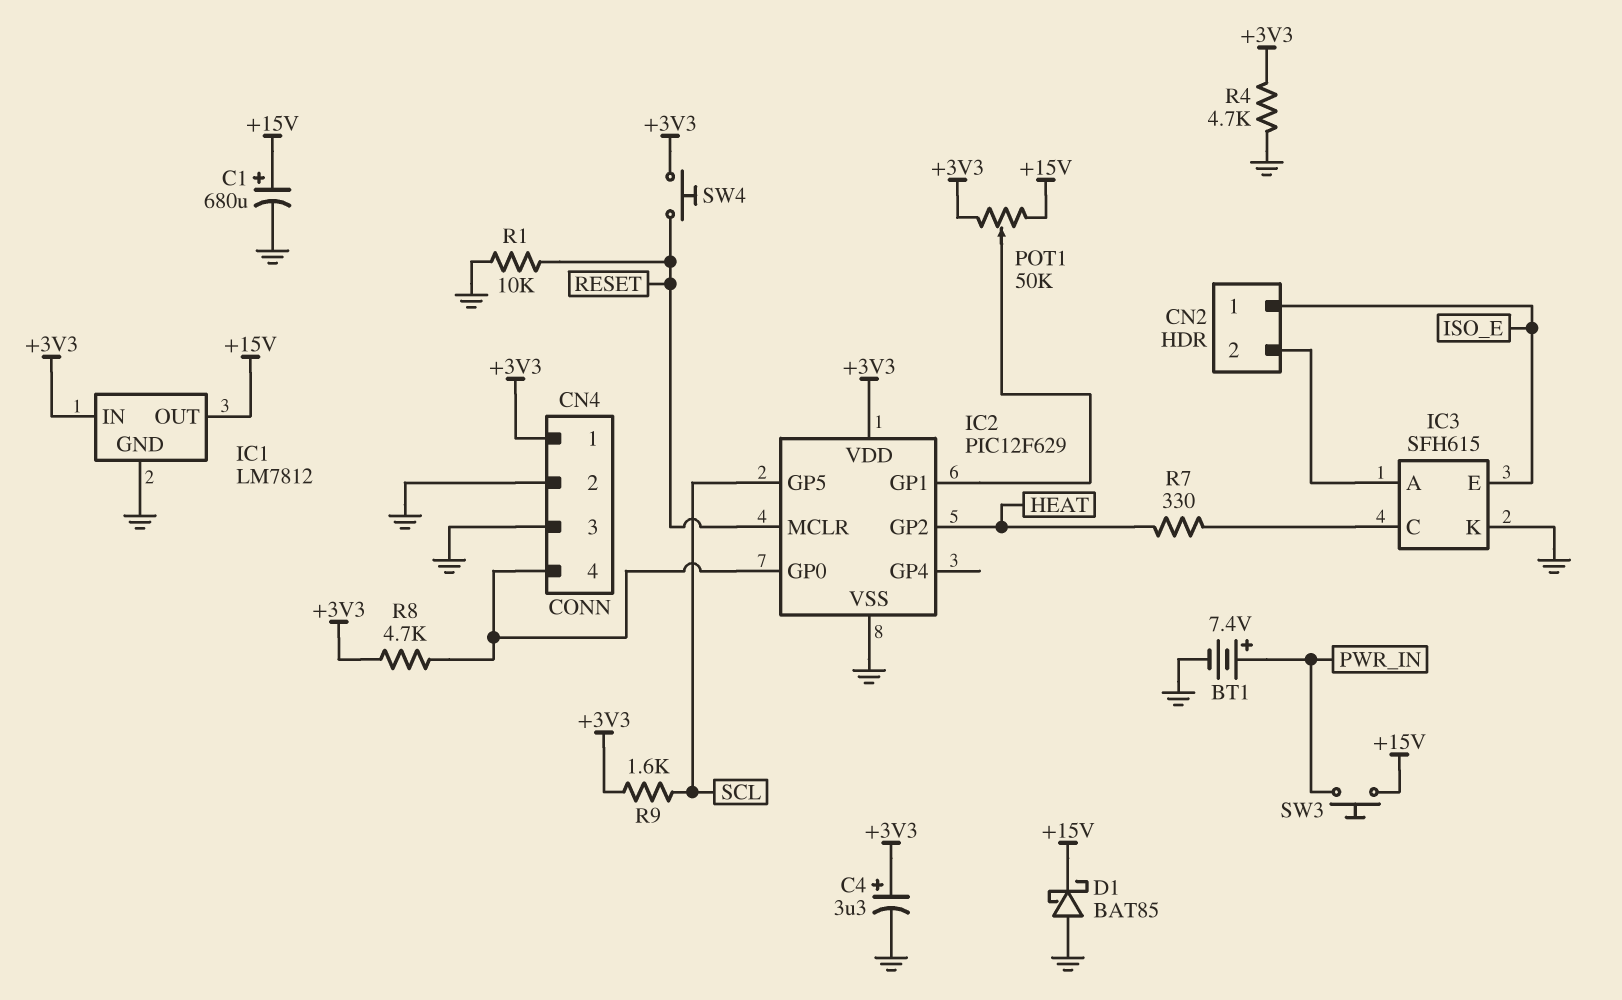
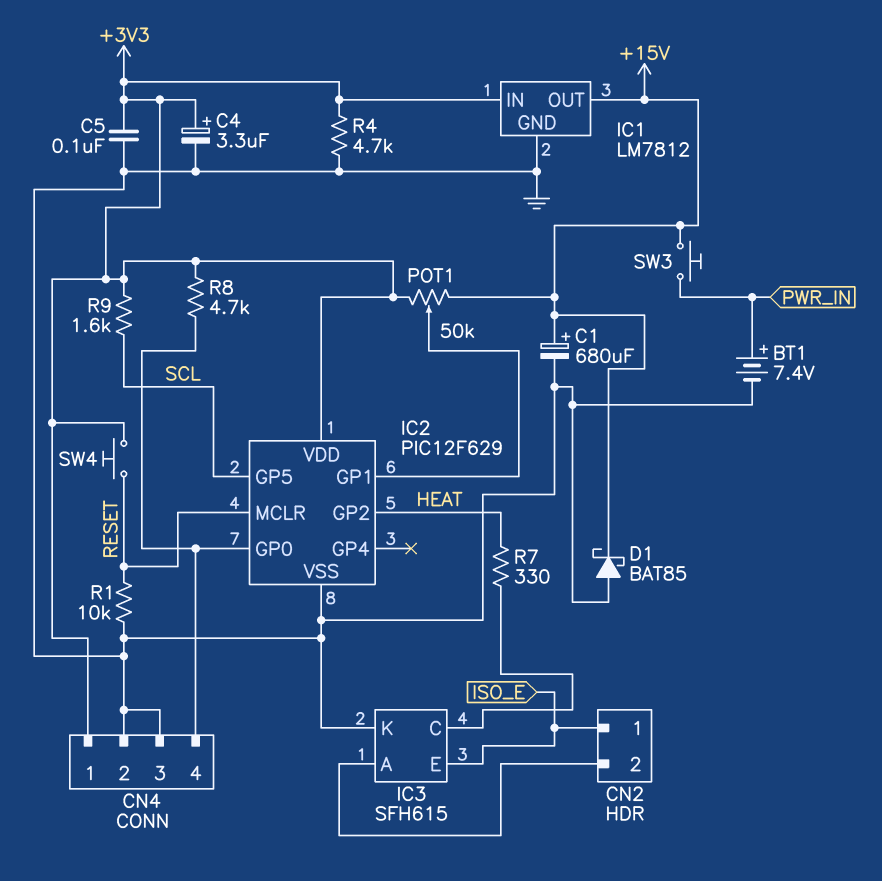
C5: none -> 100nF (+3V3, GND)

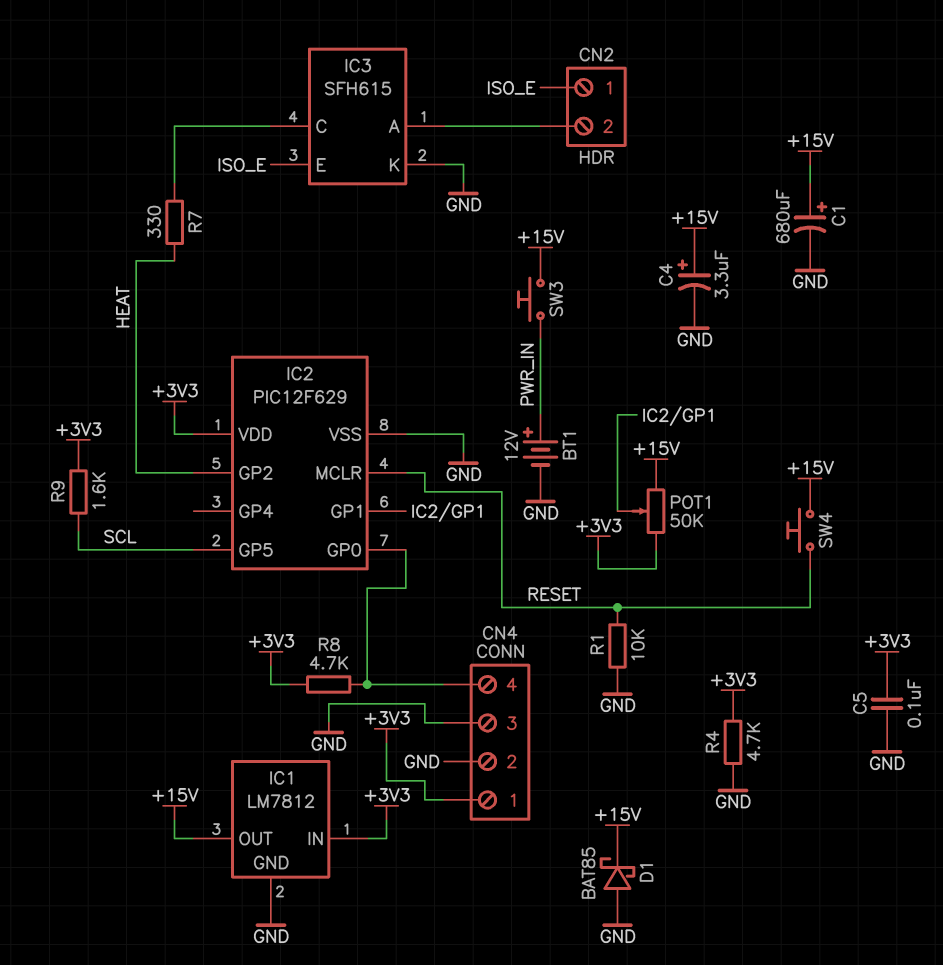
BT1: 7.4V (plus PWR_IN, minus GND) -> 12V (plus PWR_IN, minus GND)
C4: 3.3uF (plus +3V3, minus GND) -> 3.3uF (plus +15V, minus GND)
SW4: button (+3V3, RESET) -> button (+15V, RESET)

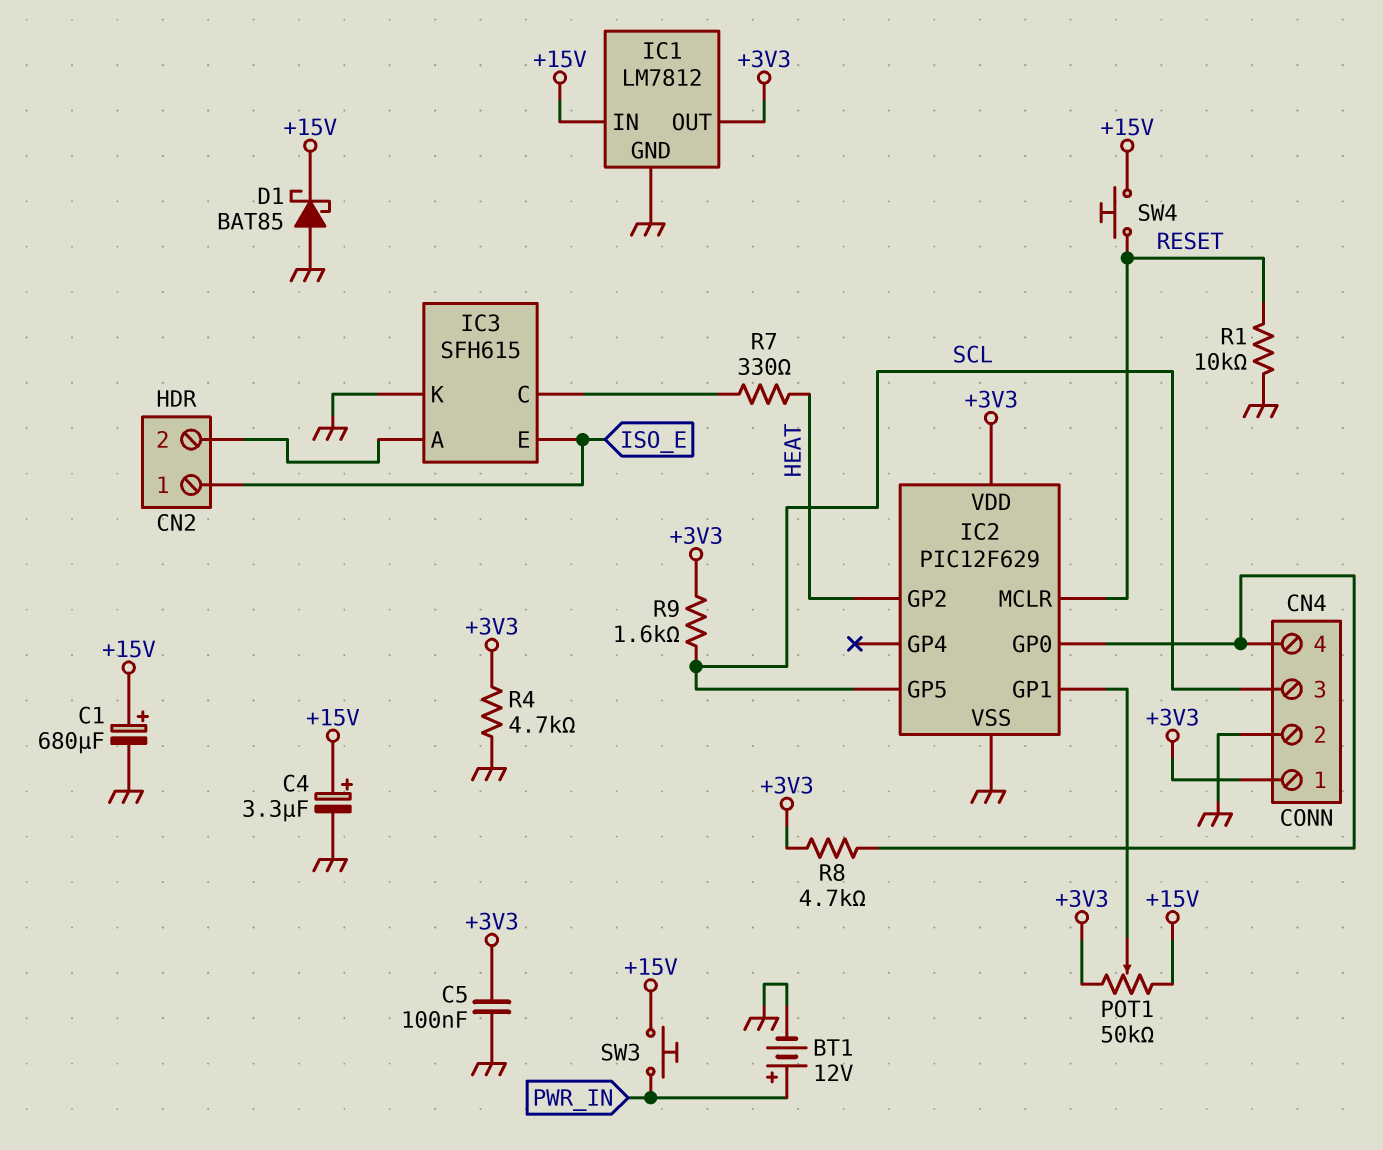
CN4 pin 3: GND -> SCL
IC1 pin IN: +3V3 -> +15V
IC1 pin OUT: +15V -> +3V3

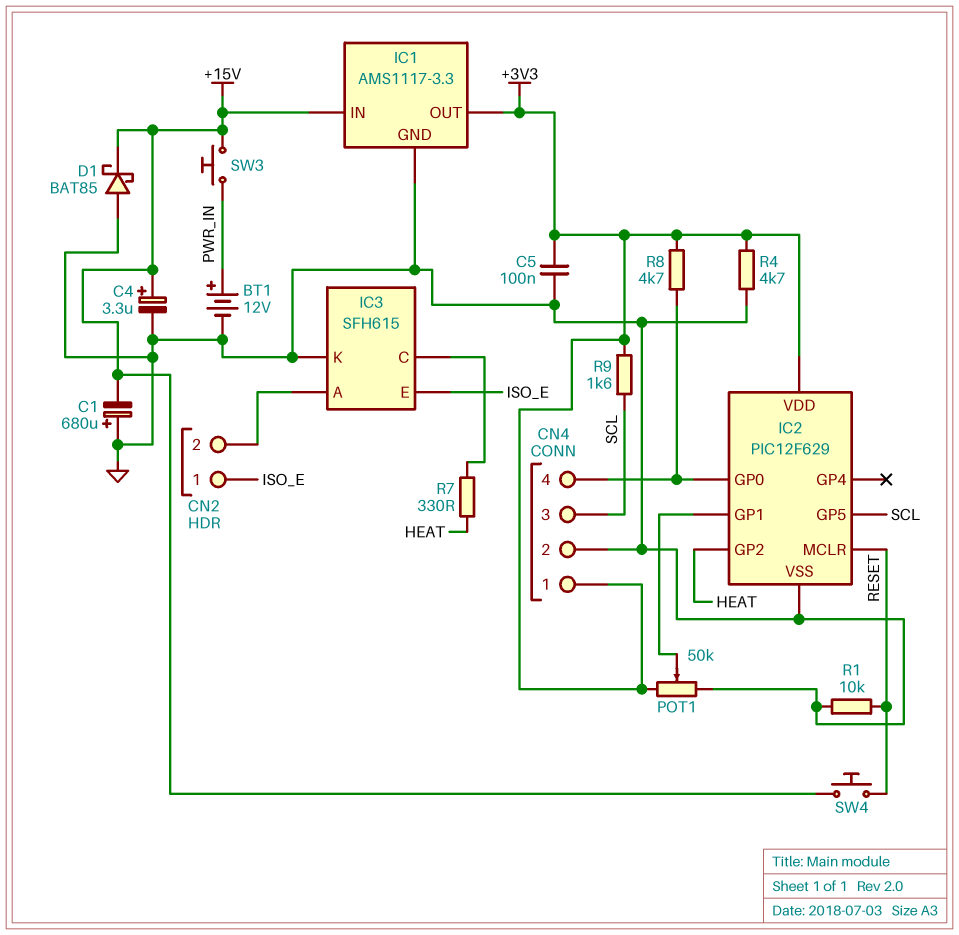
C1: 680uF (plus +15V, minus GND) -> 680uF (plus GND, minus +15V)
IC1: LM7812 -> AMS1117-3.3
POT1: 50k (+3V3, +15V, wiper IC2/GP1) -> 50k (+3V3, GND, wiper IC2/GP1)

